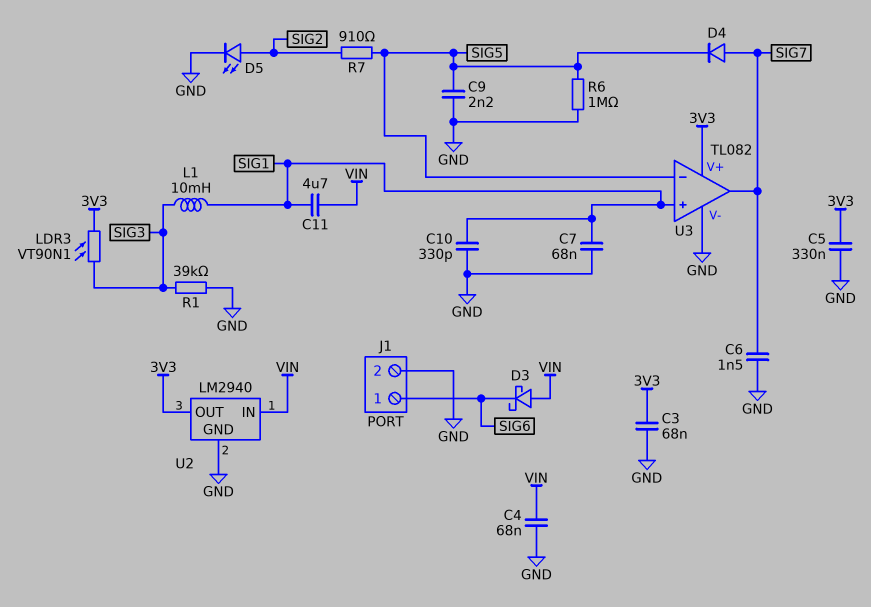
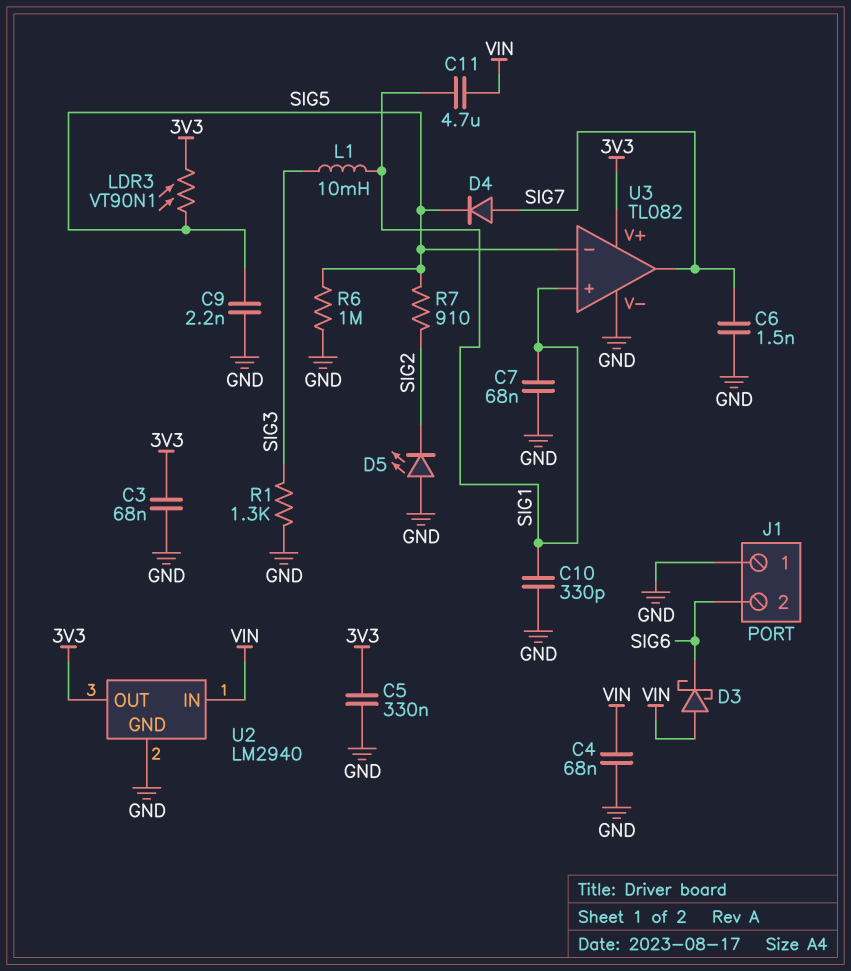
D5: LED (A SIG2, K GND) -> LED (A GND, K SIG2)
J1 pin 1: SIG6 -> GND
J1 pin 2: GND -> SIG6
LDR3: VT90N1 (3V3, SIG3) -> VT90N1 (3V3, SIG5)
R1: 39k (GND, SIG3) -> 1.3k (GND, SIG3)

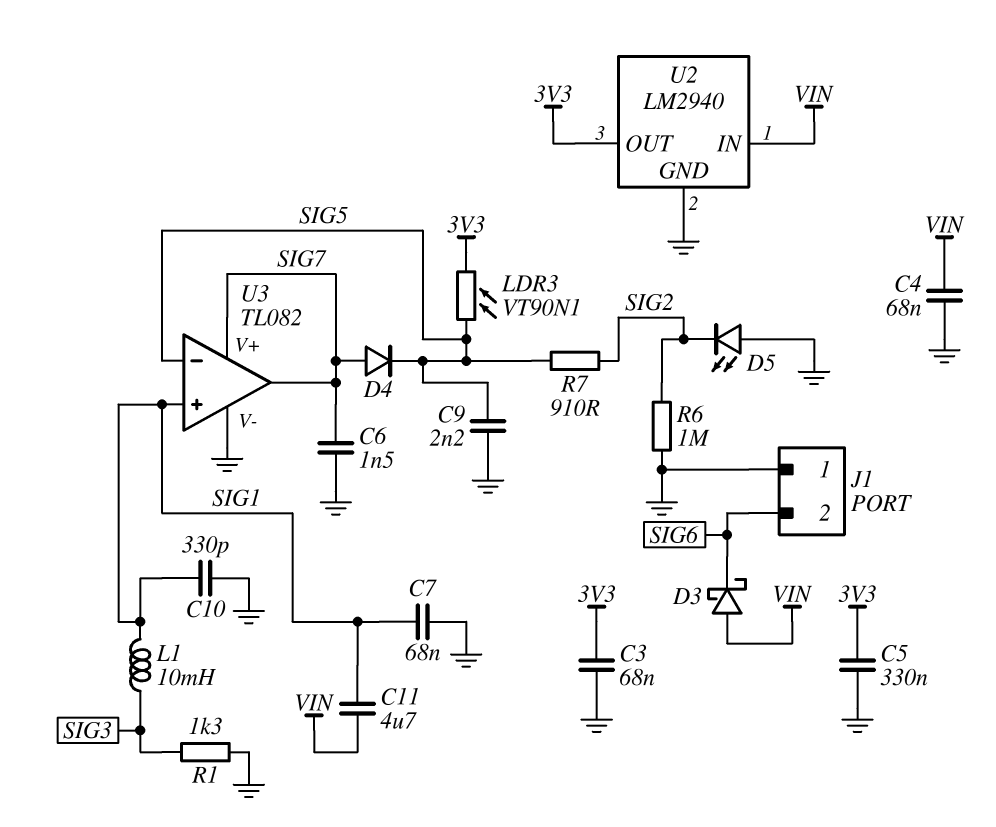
R6: 1M (GND, SIG5) -> 1M (GND, SIG2)
U3 pin V+: 3V3 -> SIG7

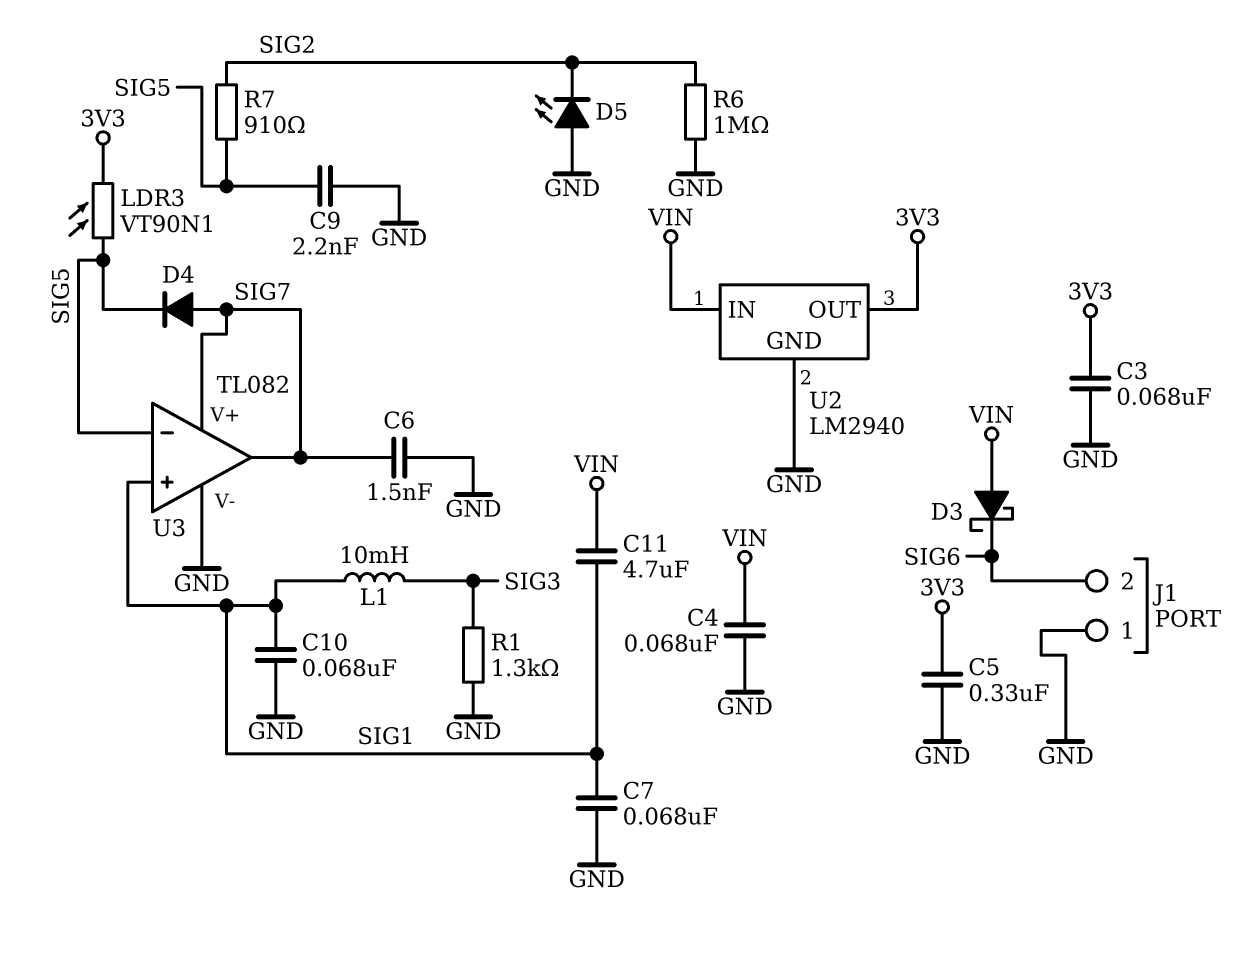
C10: 330pF (GND, SIG1) -> 68nF (GND, SIG1)

